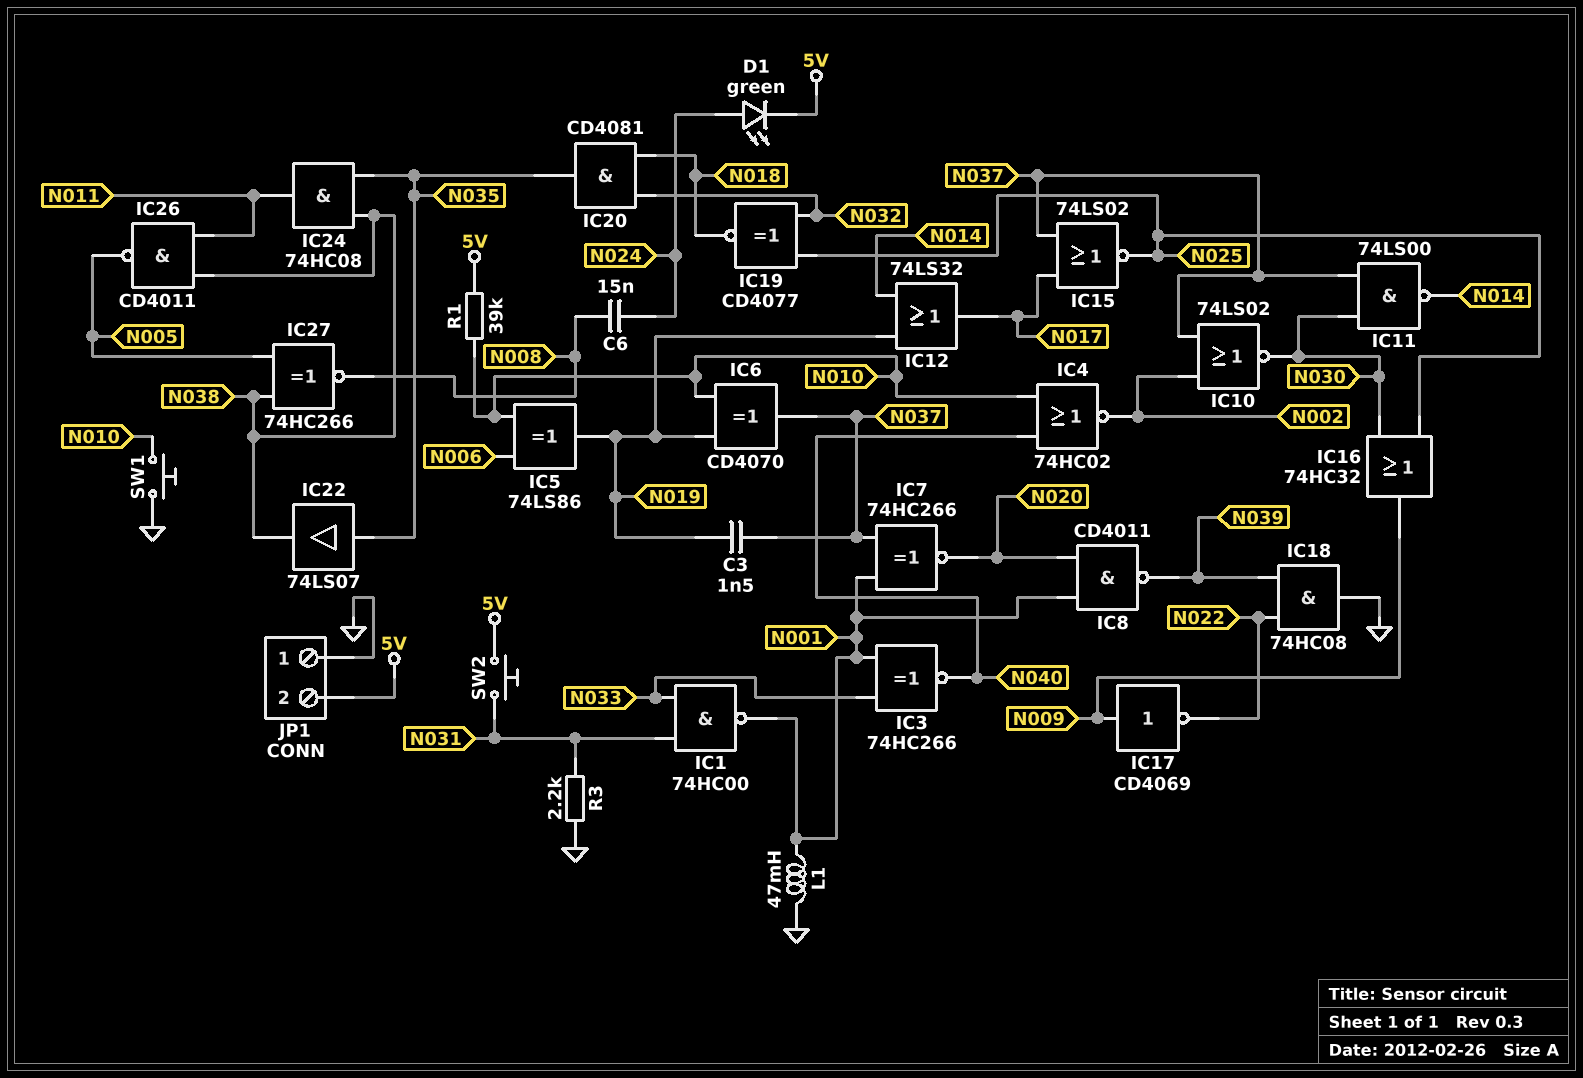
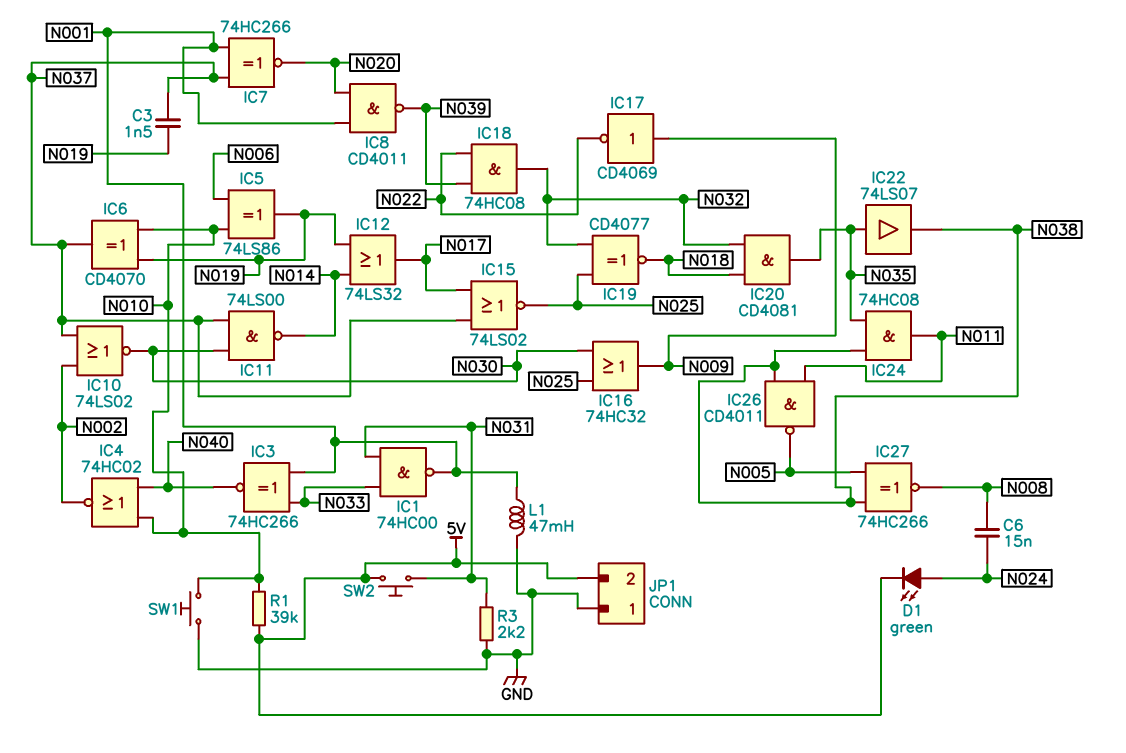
IC18: AND 74HC08 (in N022, in N039, out GND) -> AND 74HC08 (in N022, in N039, out N032)

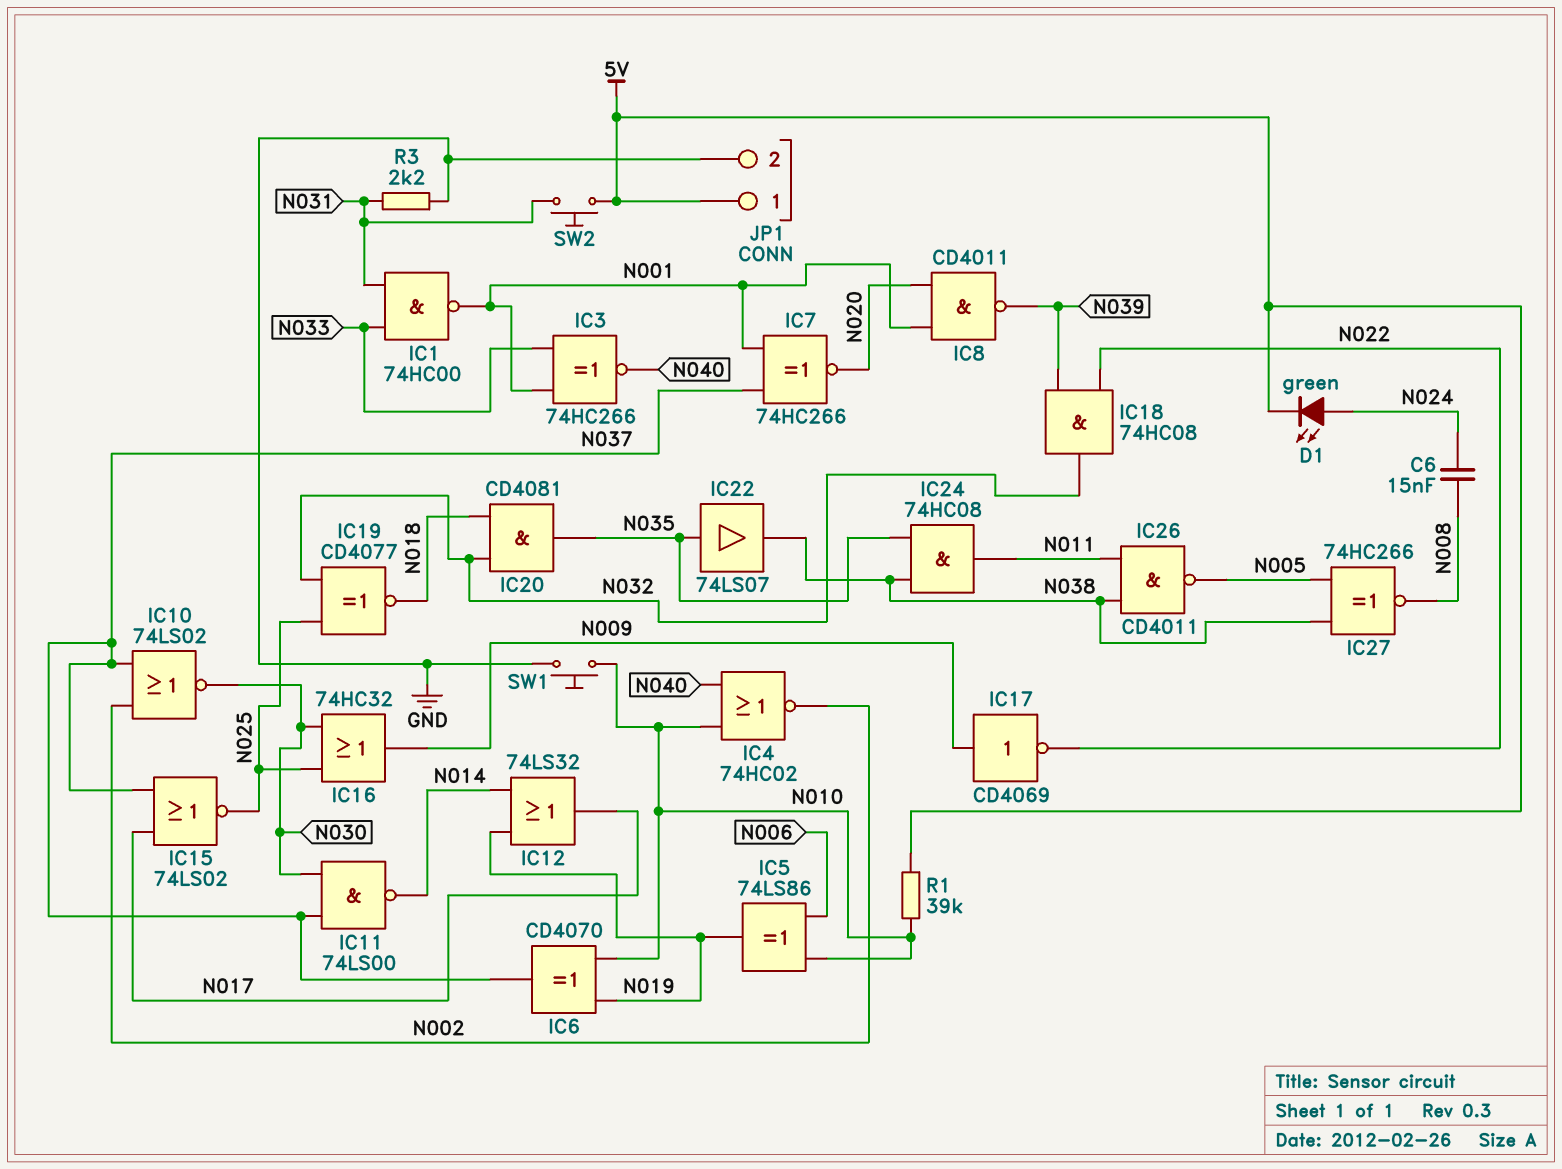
C3: 1.5nF (N019, N037) -> none
JP1 pin 1: GND -> 5V
JP1 pin 2: 5V -> GND
L1: 47mH (GND, N001) -> none

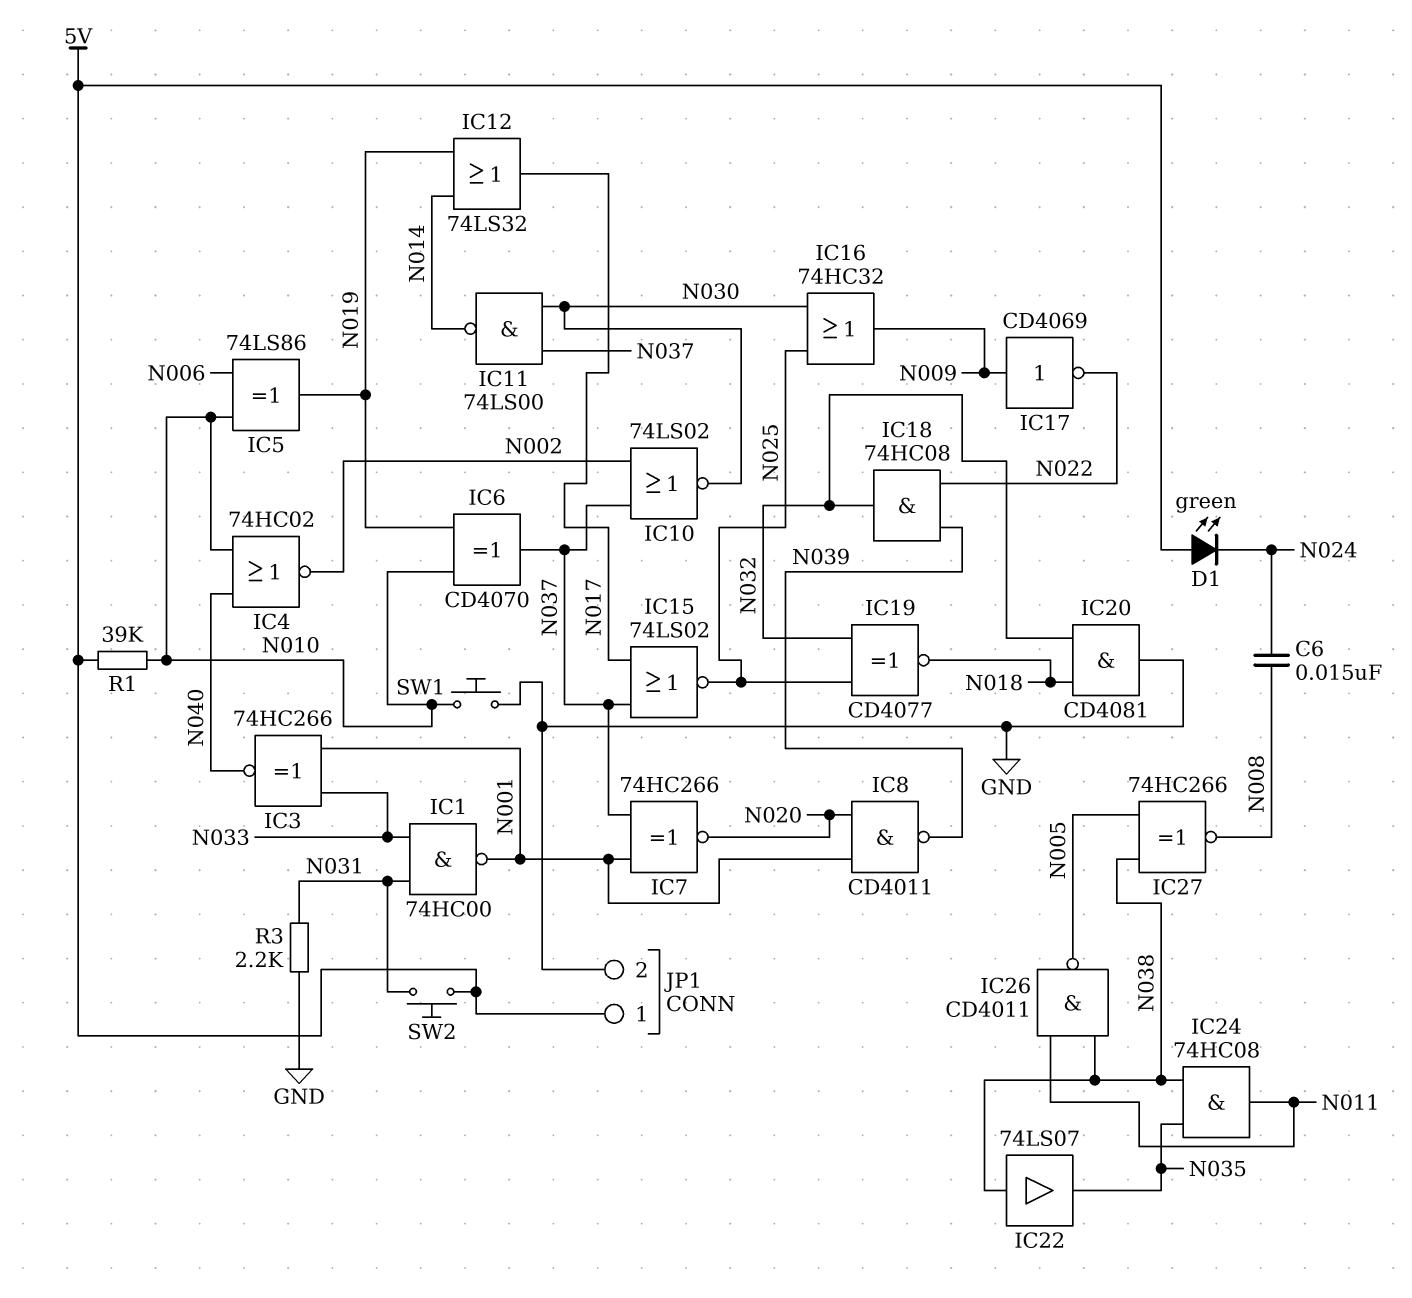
D1: LED green (A N024, K 5V) -> LED green (A 5V, K N024)
IC20: AND CD4081 (in N018, in N032, out N035) -> AND CD4081 (in N018, in N032, out GND)
IC22: buffer 74LS07 (in N035, out N038) -> buffer 74LS07 (in N038, out N035)

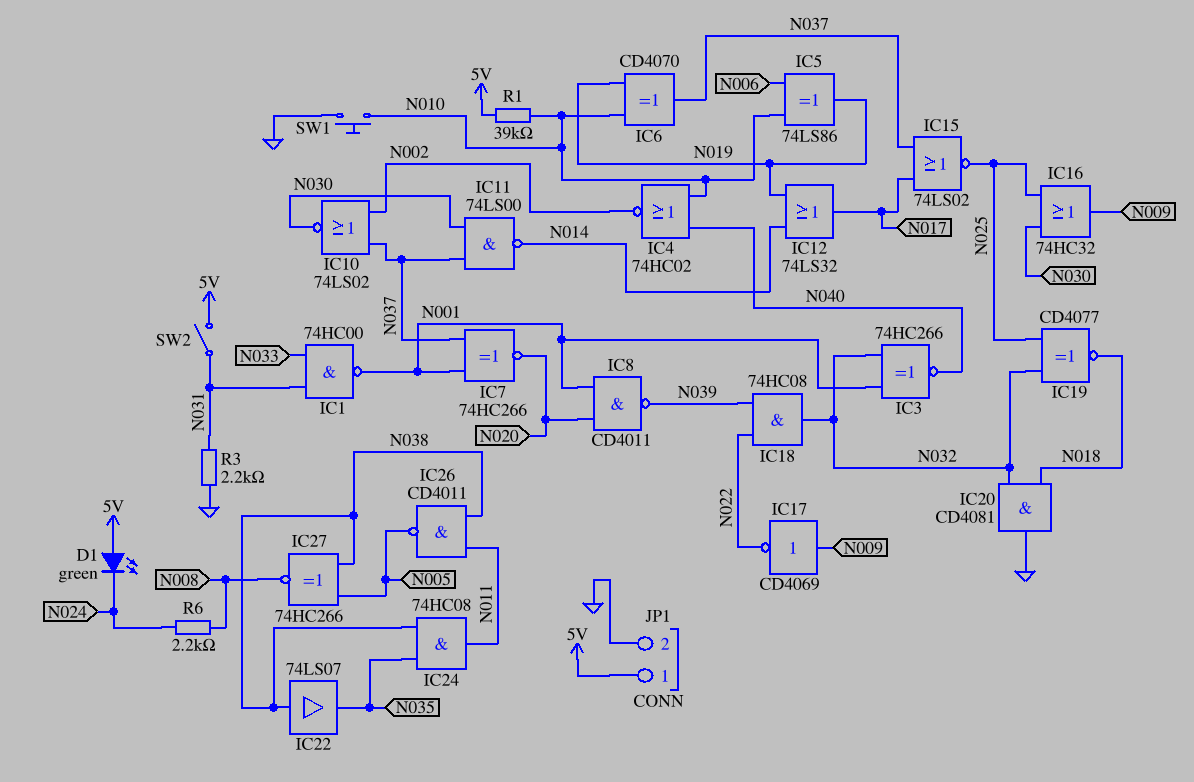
C6: 15nF (N008, N024) -> none
IC3: XNOR 74HC266 (in N001, in N033, out N040) -> XNOR 74HC266 (in N001, in N032, out N040)
R6: none -> 2.2k (N008, N024)
SW2: button (5V, N031) -> switch (5V, N031)

